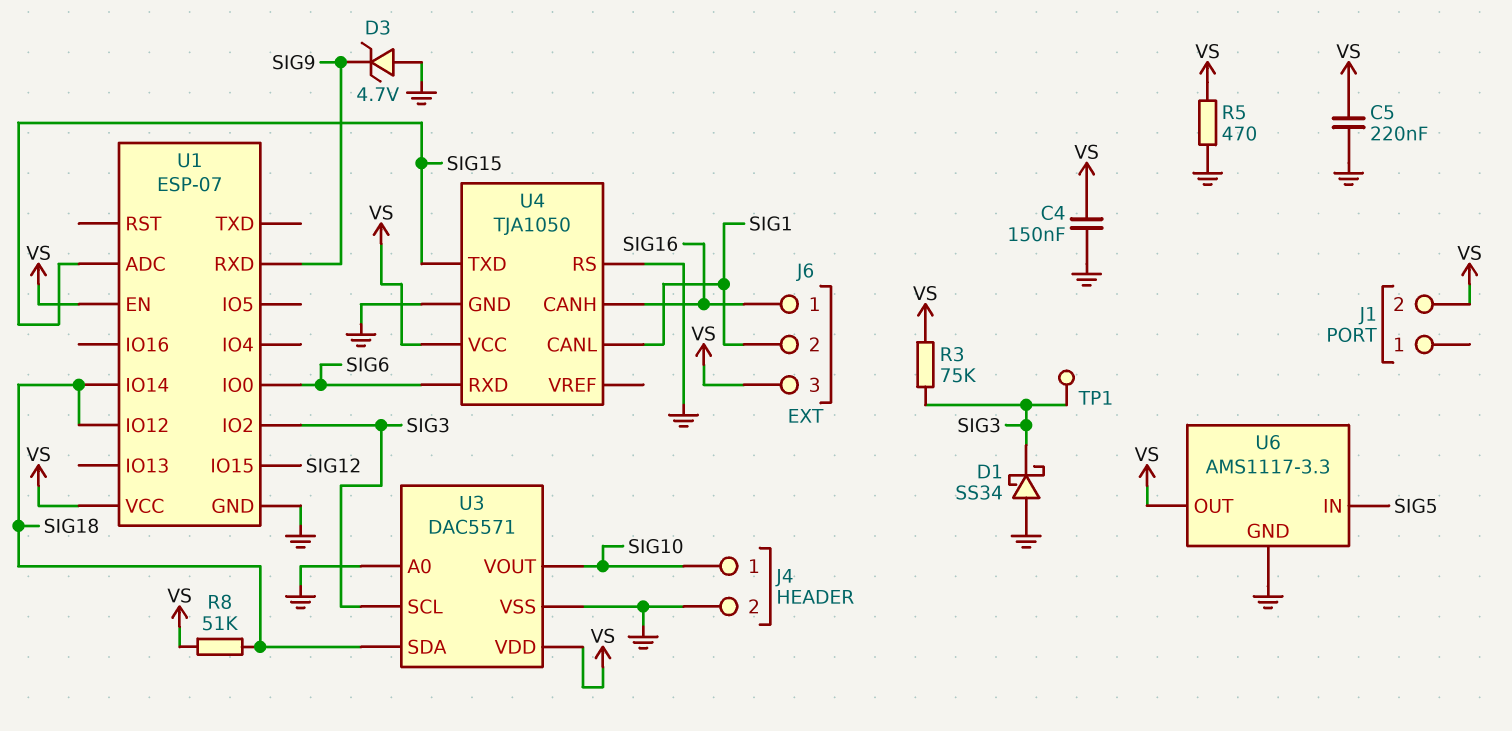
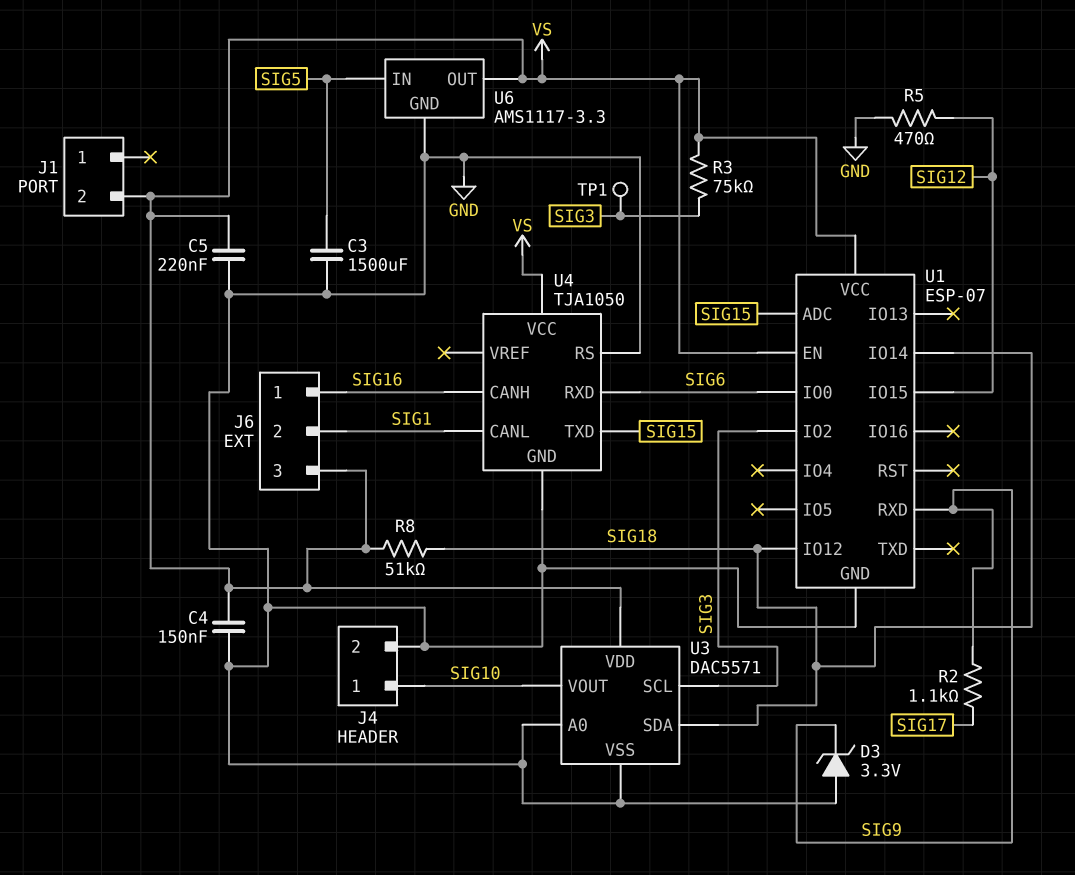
C3: none -> 1500uF (GND, SIG5)
D1: schottky SS34 (A GND, K SIG3) -> none
D3: zener 4.7V (A GND, K SIG9) -> zener 3.3V (A GND, K SIG9)
R2: none -> 1.1k (SIG9, SIG17)
R5: 470 (GND, VS) -> 470 (GND, SIG12)

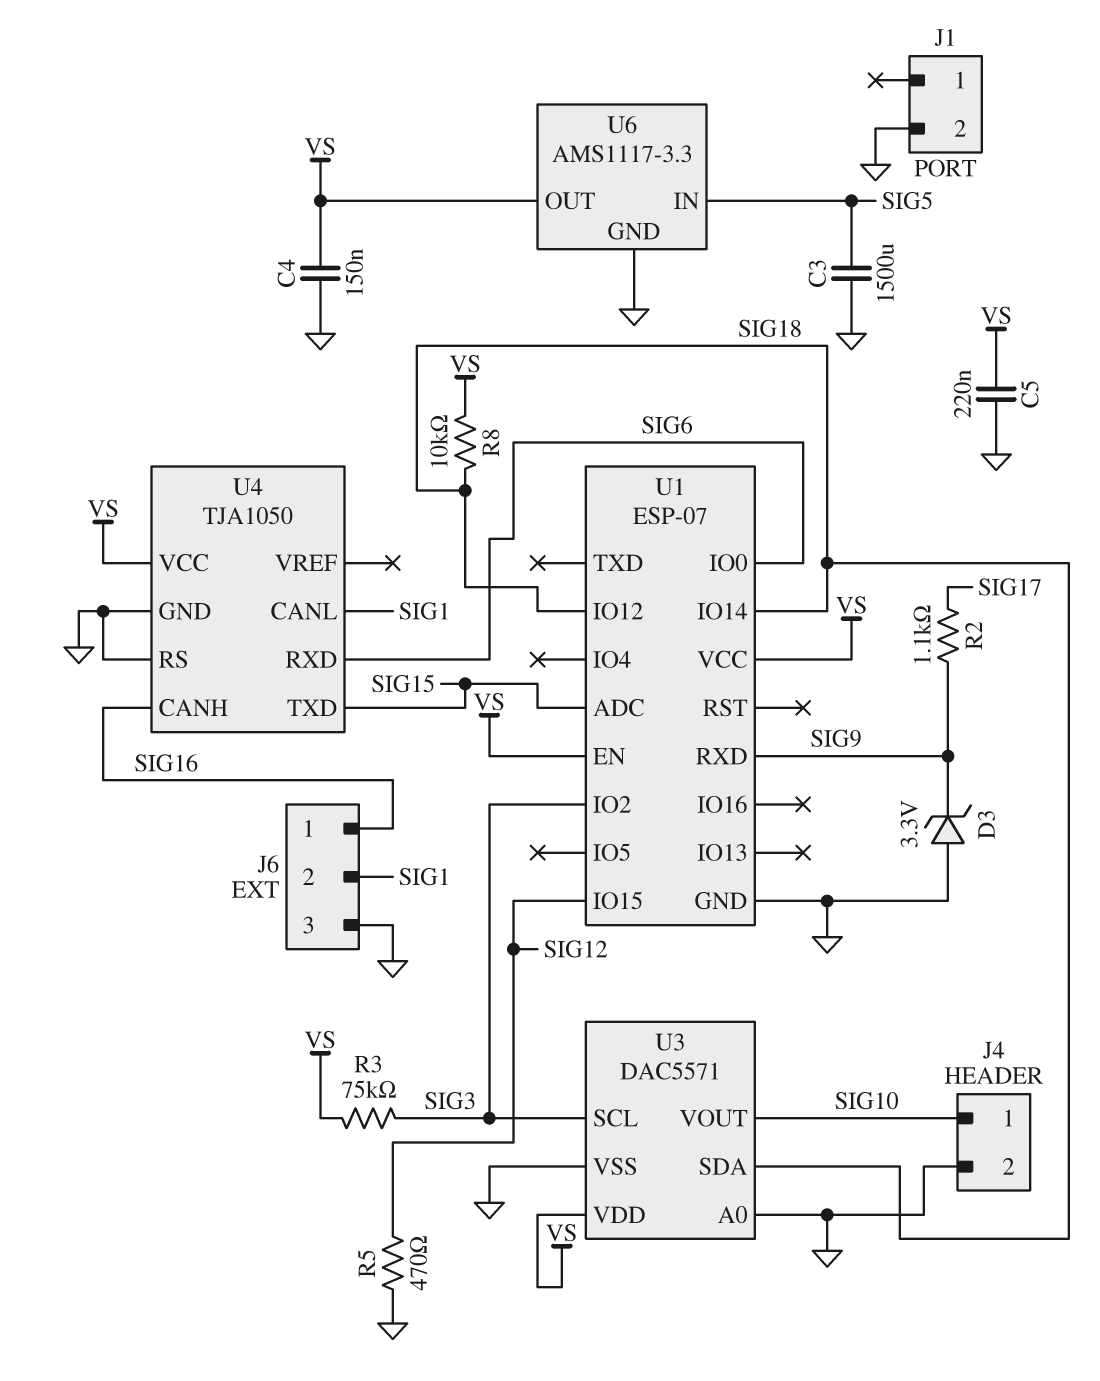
J1 pin 2: VS -> GND
J6 pin 3: VS -> GND
R8: 51k (SIG18, VS) -> 10k (SIG18, VS)
TP1: test point (SIG3) -> none

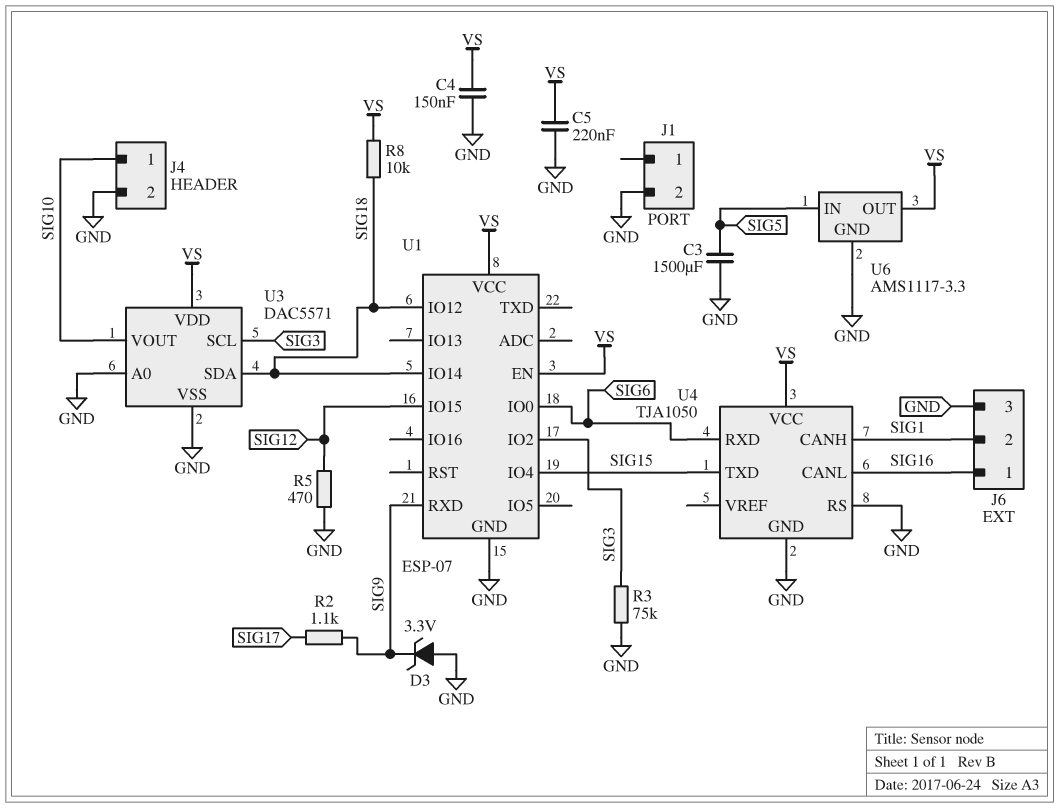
R3: 75k (SIG3, VS) -> 75k (GND, SIG3)
U1 pin ADC: SIG15 -> none
U1 pin IO4: none -> SIG15
U4 pin CANH: SIG16 -> SIG1
U4 pin CANL: SIG1 -> SIG16

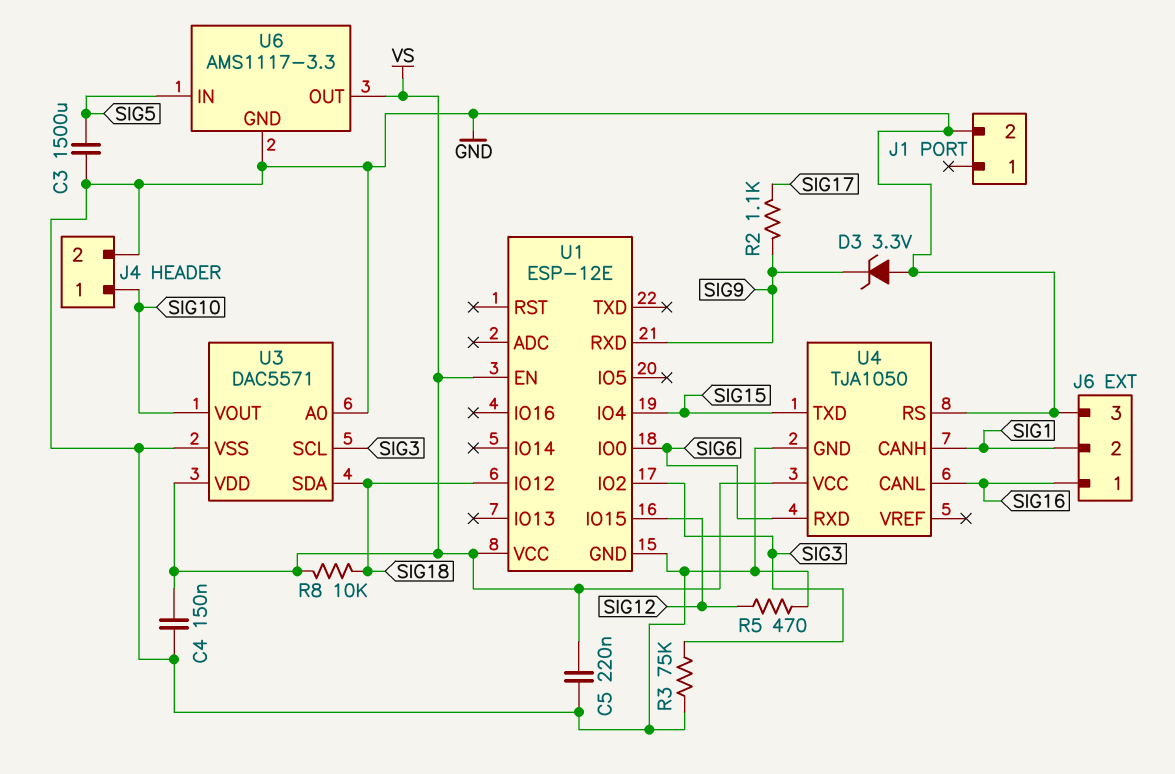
U1: ESP-07 -> ESP-12E
U1 pin IO14: SIG18 -> none

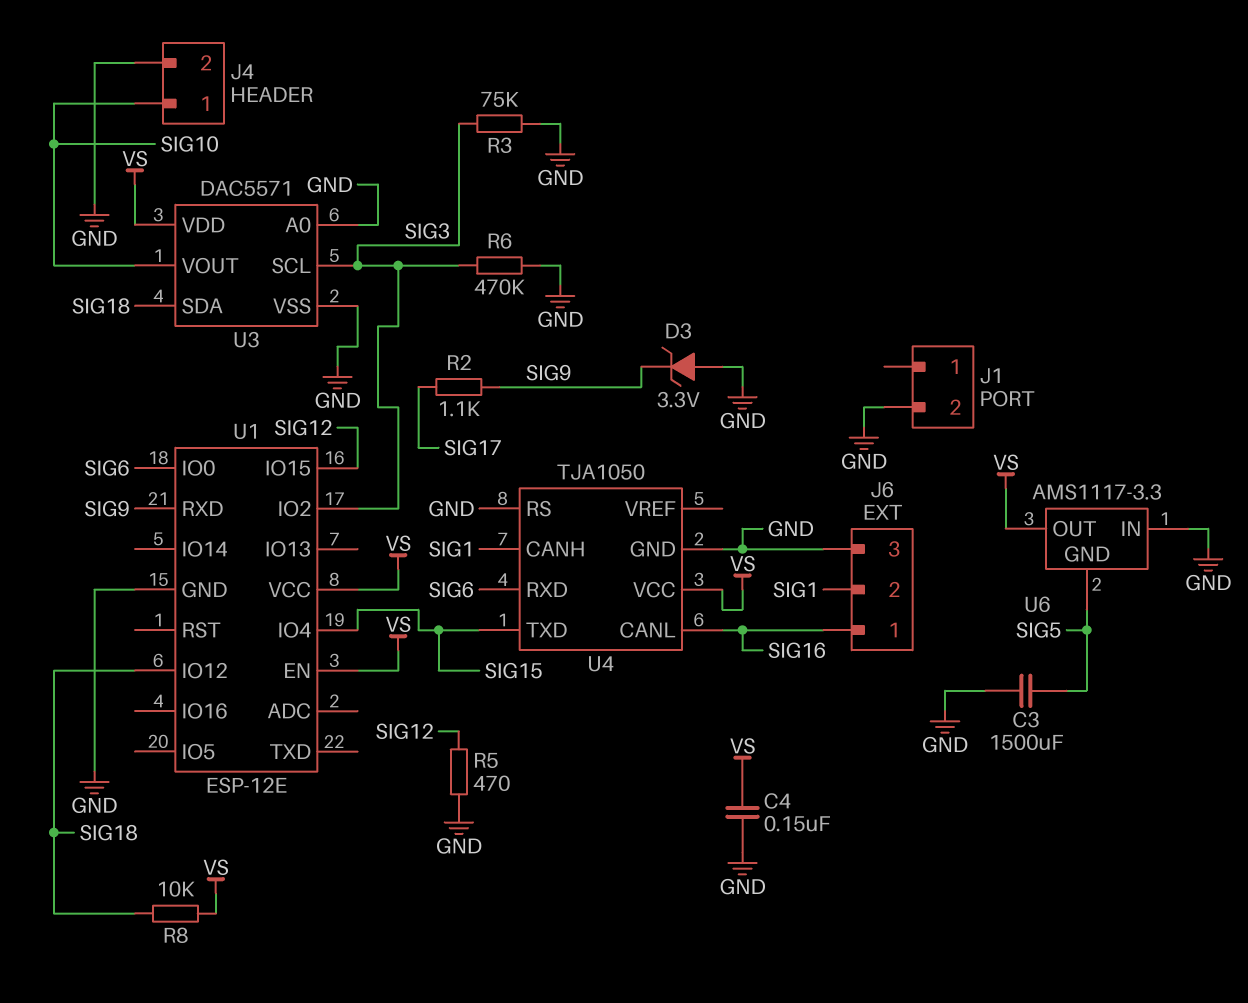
C5: 220nF (GND, VS) -> none
R6: none -> 470k (GND, SIG3)
U6 pin GND: GND -> SIG5
U6 pin IN: SIG5 -> GND

